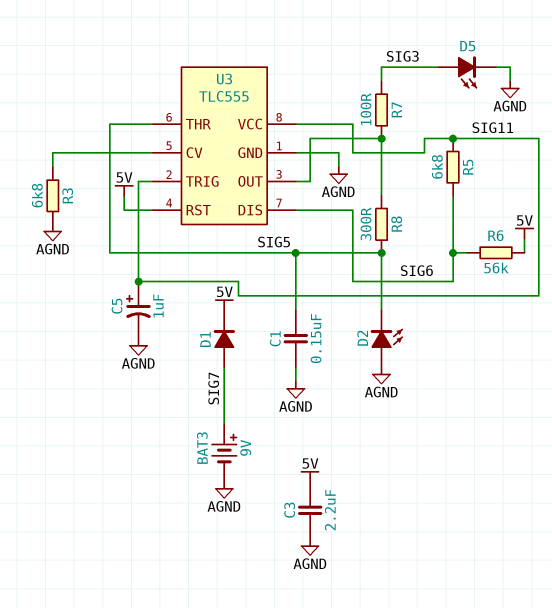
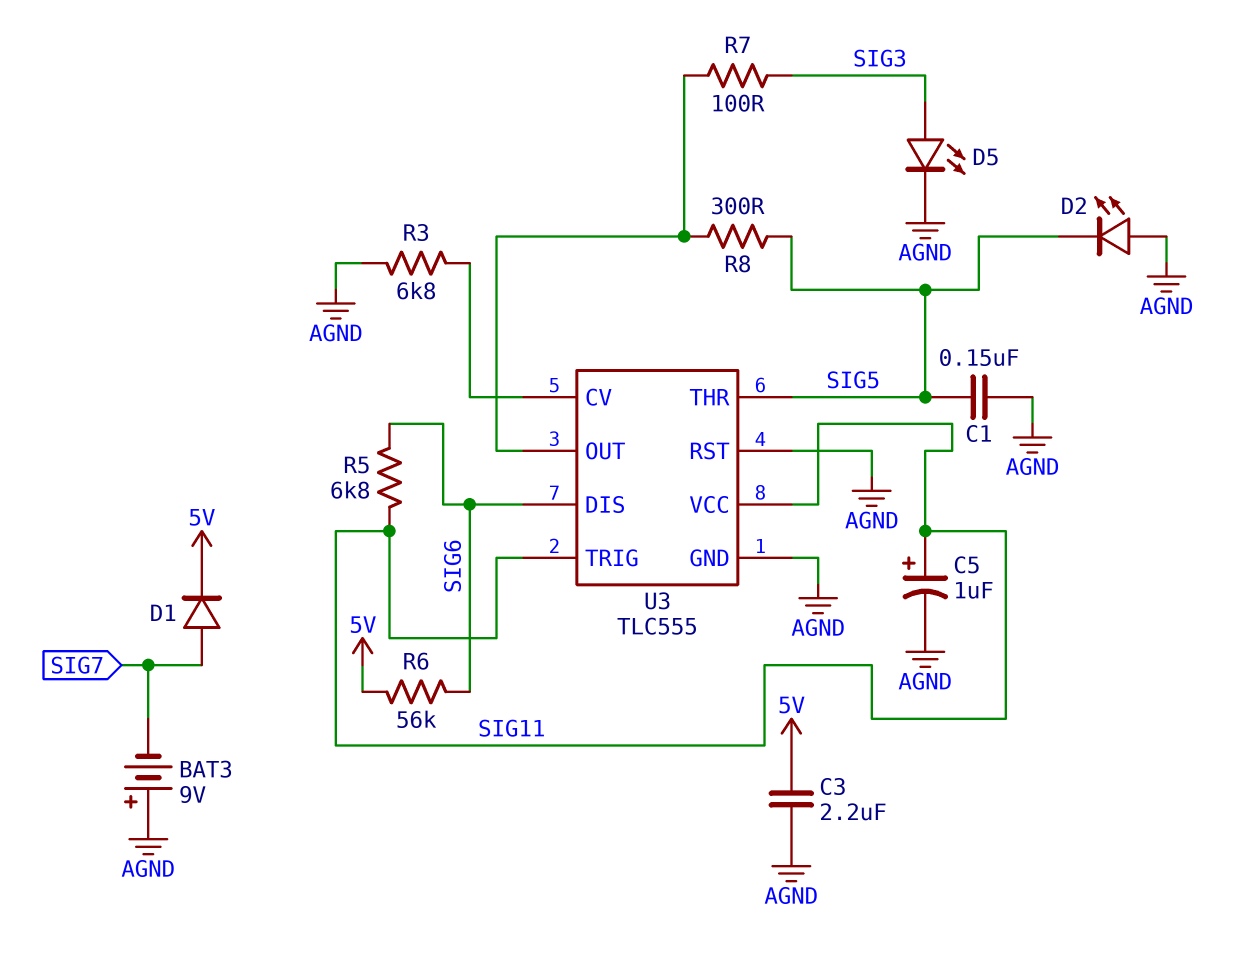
BAT3: 9V (plus SIG7, minus AGND) -> 9V (plus AGND, minus SIG7)
U3 pin RST: 5V -> AGND

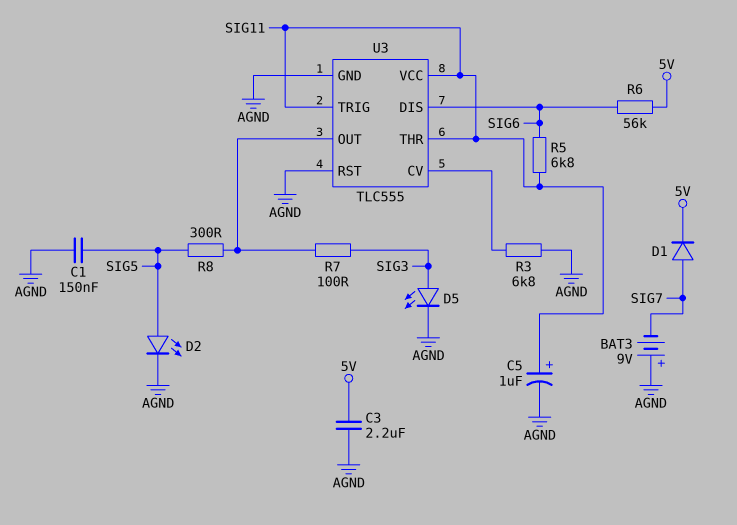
D2: LED (A AGND, K SIG5) -> LED (A SIG5, K AGND)
U3 pin THR: SIG5 -> SIG11

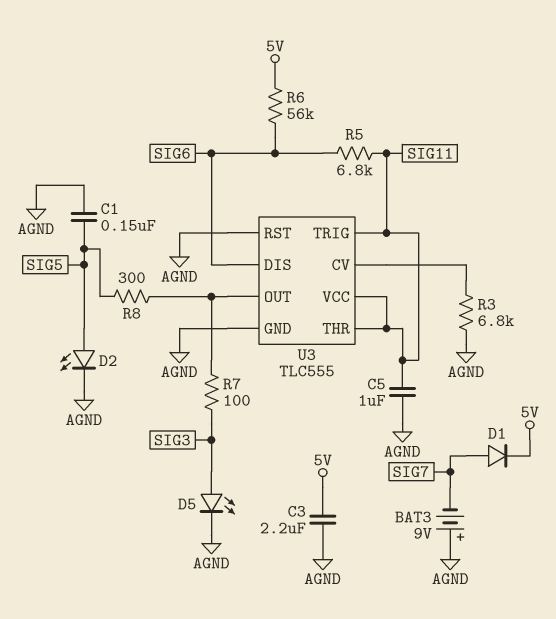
C5: 1uF (plus SIG11, minus AGND) -> 1uF (AGND, SIG11)

